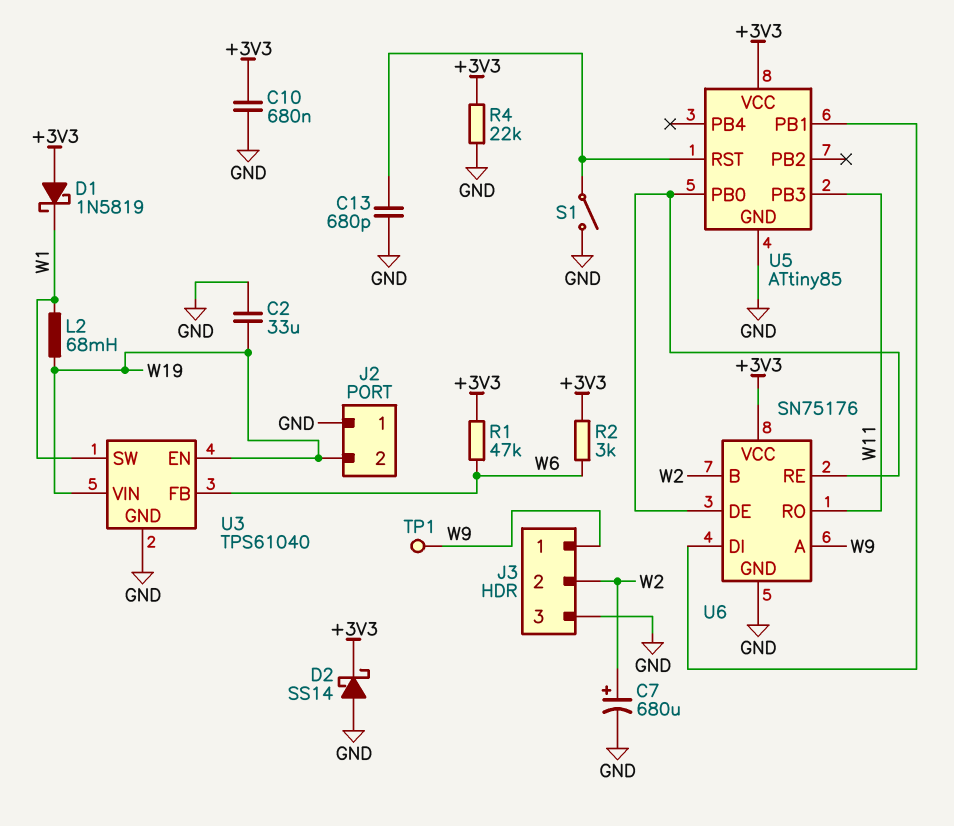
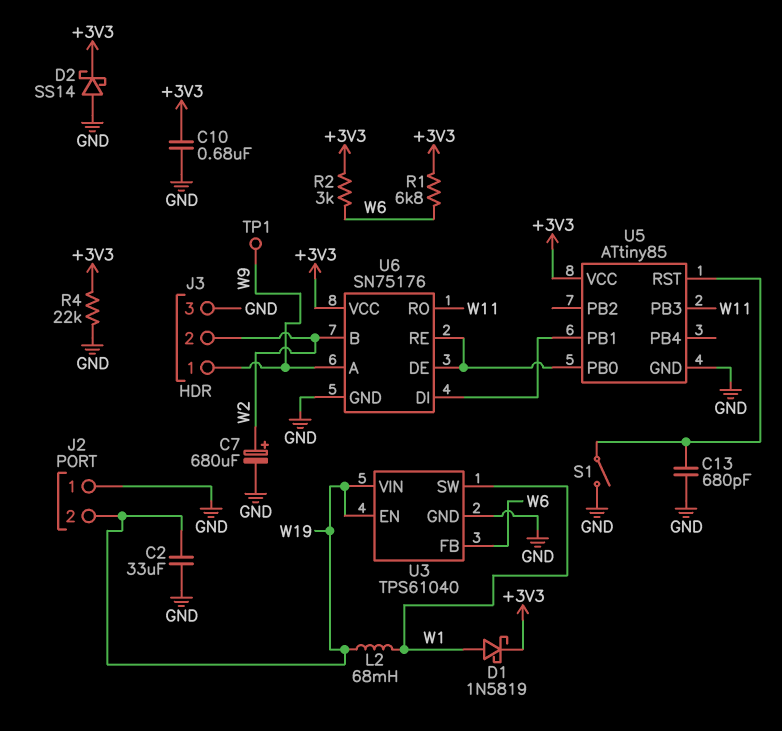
D1: schottky 1N5819 (A +3V3, K W1) -> schottky 1N5819 (A W1, K +3V3)
R1: 47k (+3V3, W6) -> 6.8k (+3V3, W6)

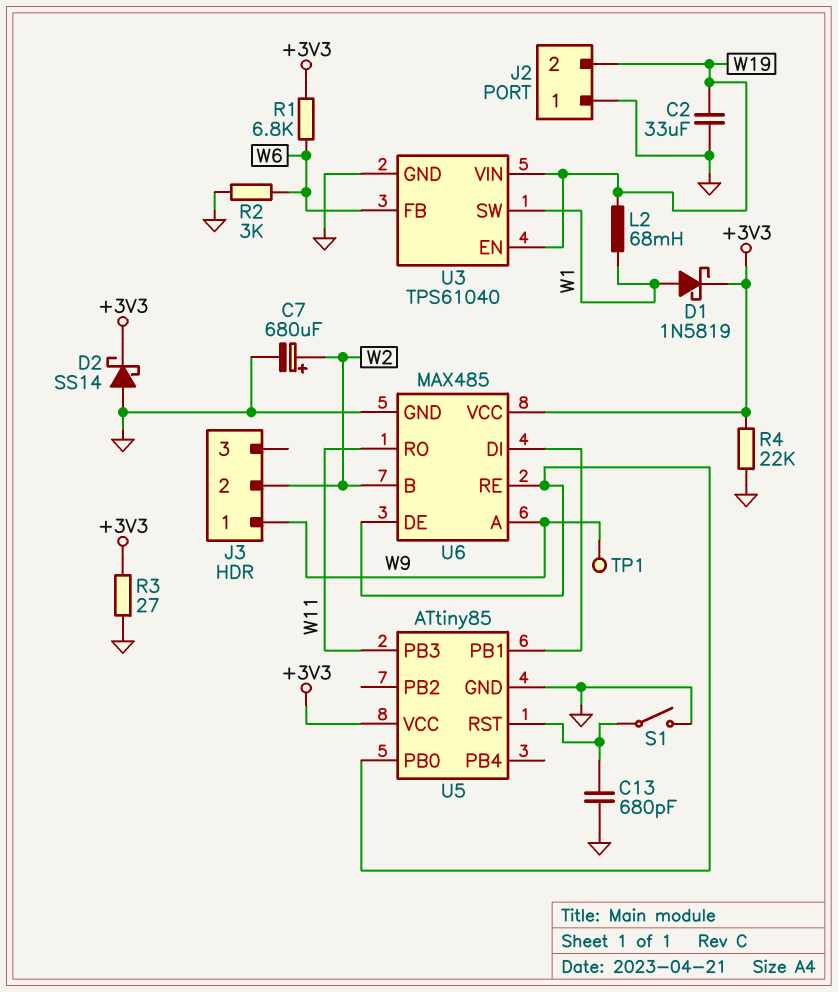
C10: 680nF (+3V3, GND) -> none
J3 pin 3: GND -> none
R2: 3k (+3V3, W6) -> 3k (GND, W6)
R3: none -> 27 (+3V3, GND)
U6: SN75176 -> MAX485

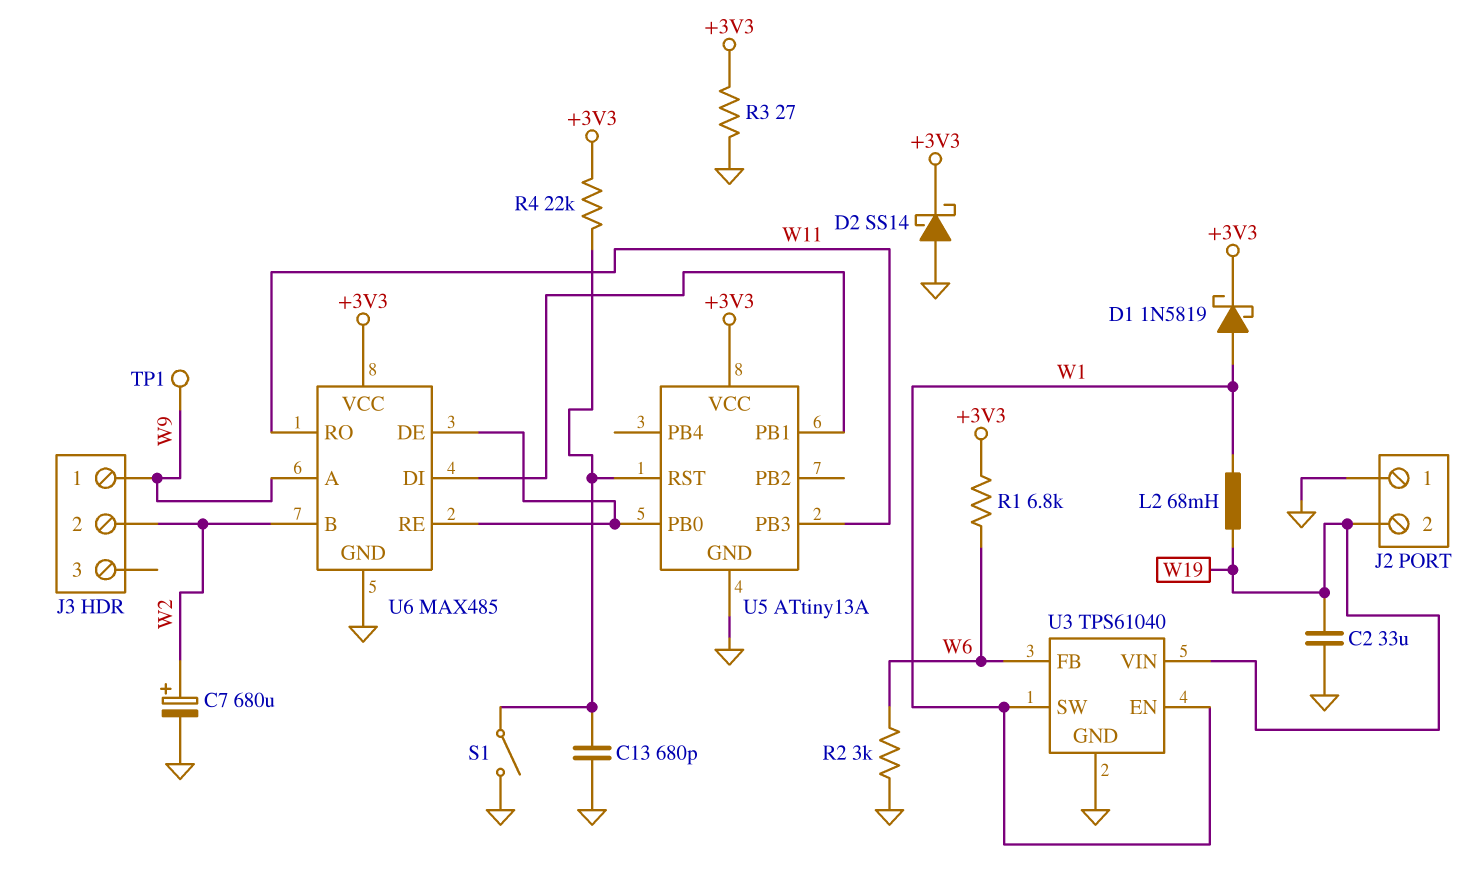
R4: 22k (+3V3, GND) -> 22k (+3V3, U5/RST)
U3 pin EN: W19 -> W1
U5: ATtiny85 -> ATtiny13A

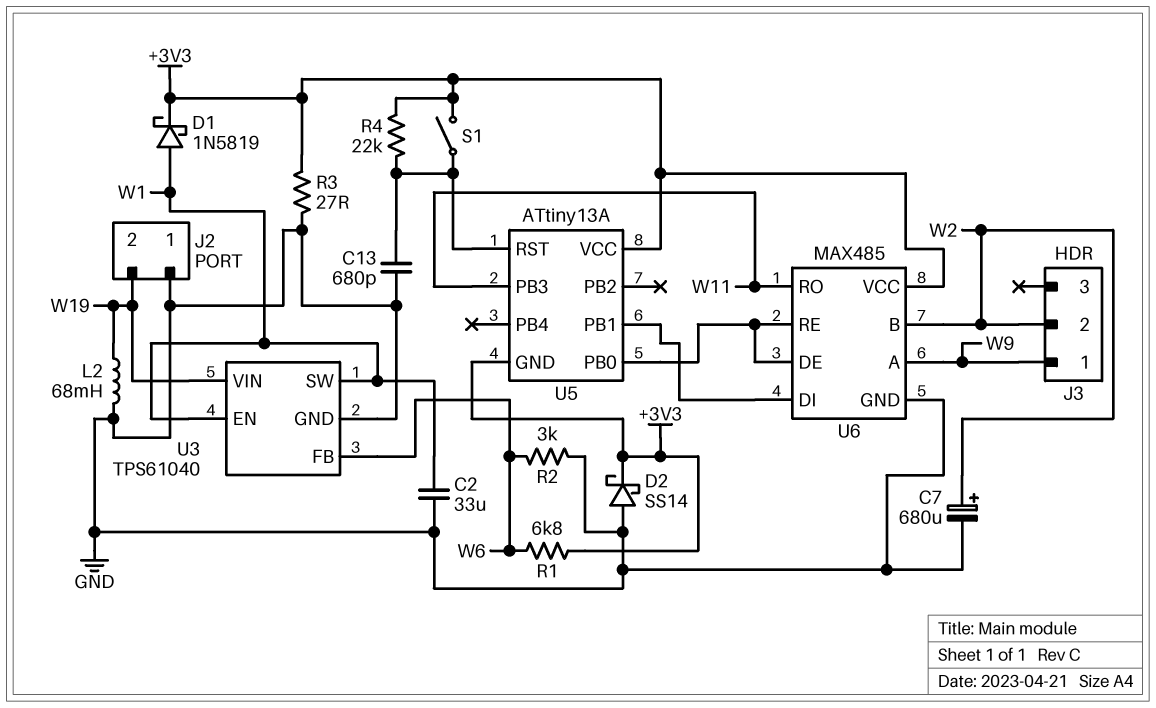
C2: 33uF (GND, W19) -> 33uF (GND, W1)
L2: 68mH (W1, W19) -> 68mH (GND, W19)
S1: switch (GND, U5/RST) -> switch (+3V3, U5/RST)
TP1: test point (W9) -> none
U5 pin GND: GND -> +3V3

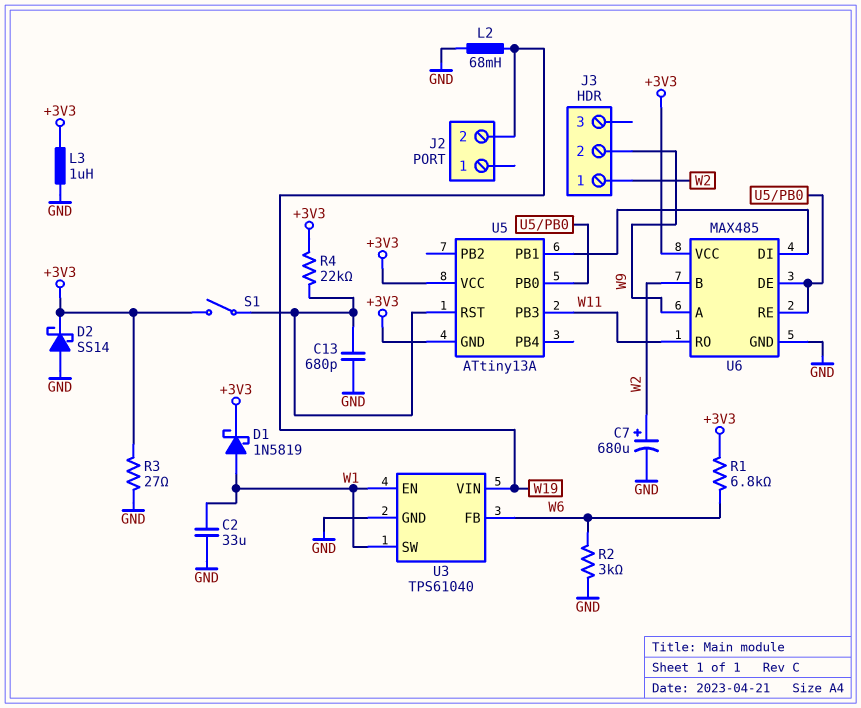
J2 pin 1: GND -> none
J3 pin 1: W9 -> W2
J3 pin 2: W2 -> W9
L3: none -> 1uH (+3V3, GND)

